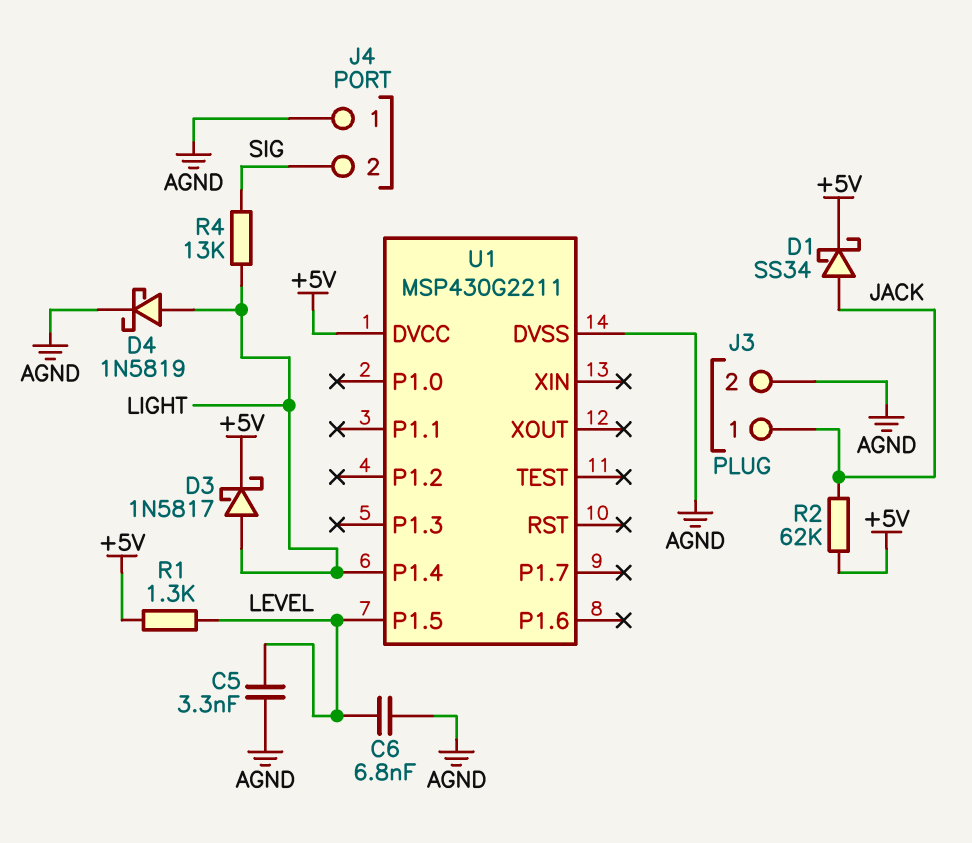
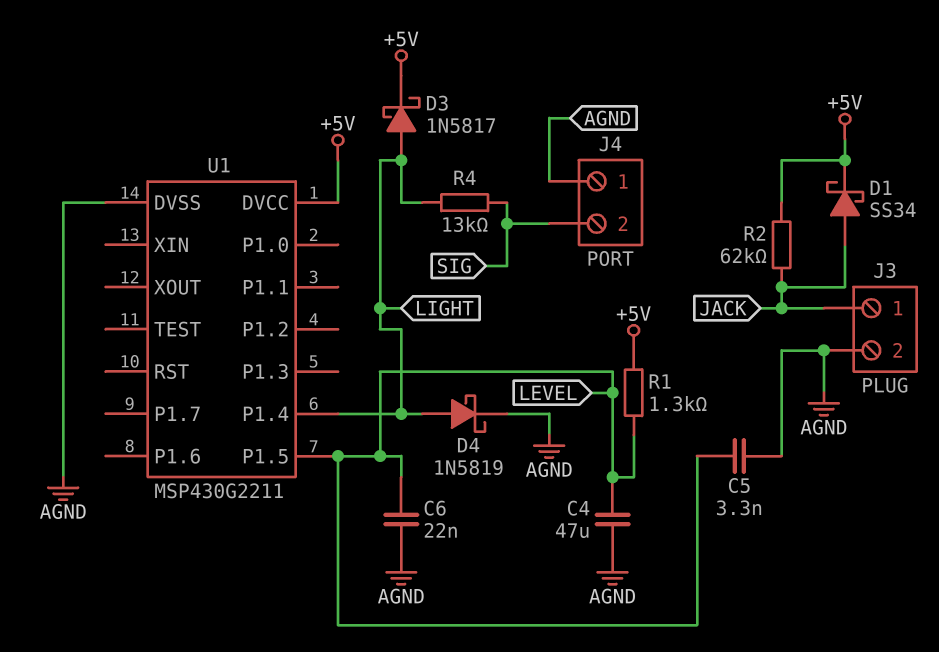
C4: none -> 47uF (AGND, LEVEL)
C6: 6.8nF (AGND, LEVEL) -> 22nF (AGND, LEVEL)

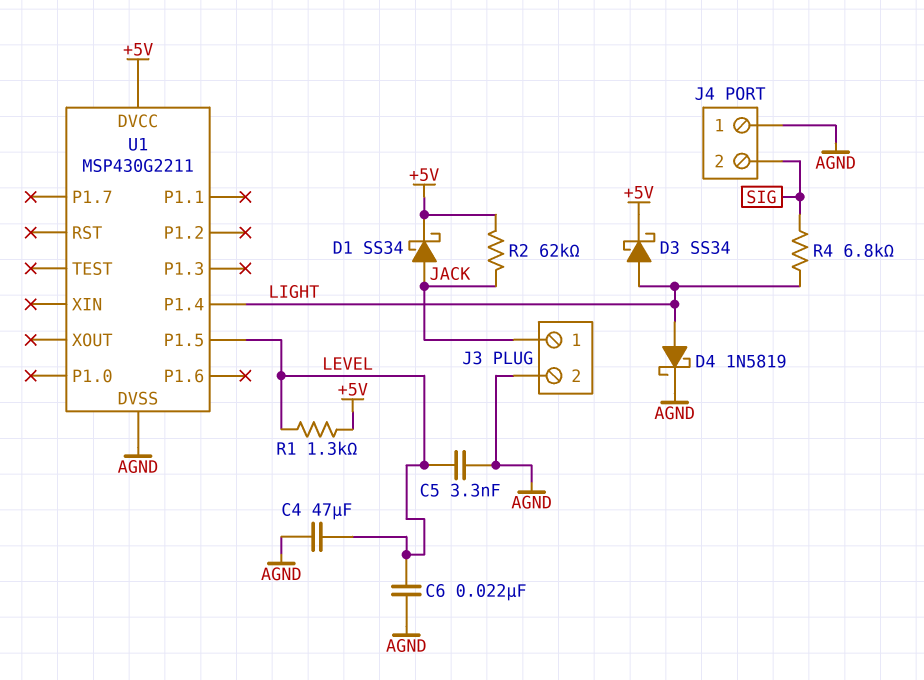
D3: schottky 1N5817 (A LIGHT, K +5V) -> schottky SS34 (A LIGHT, K +5V)
R4: 13k (LIGHT, SIG) -> 6.8k (LIGHT, SIG)

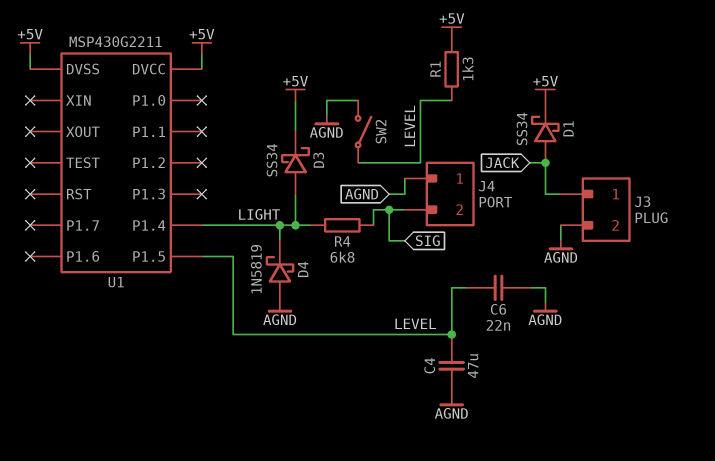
C5: 3.3nF (AGND, LEVEL) -> none
D4: schottky 1N5819 (A LIGHT, K AGND) -> schottky 1N5819 (A AGND, K LIGHT)
R2: 62k (+5V, JACK) -> none
SW2: none -> switch (AGND, LEVEL)
U1 pin DVSS: AGND -> +5V

